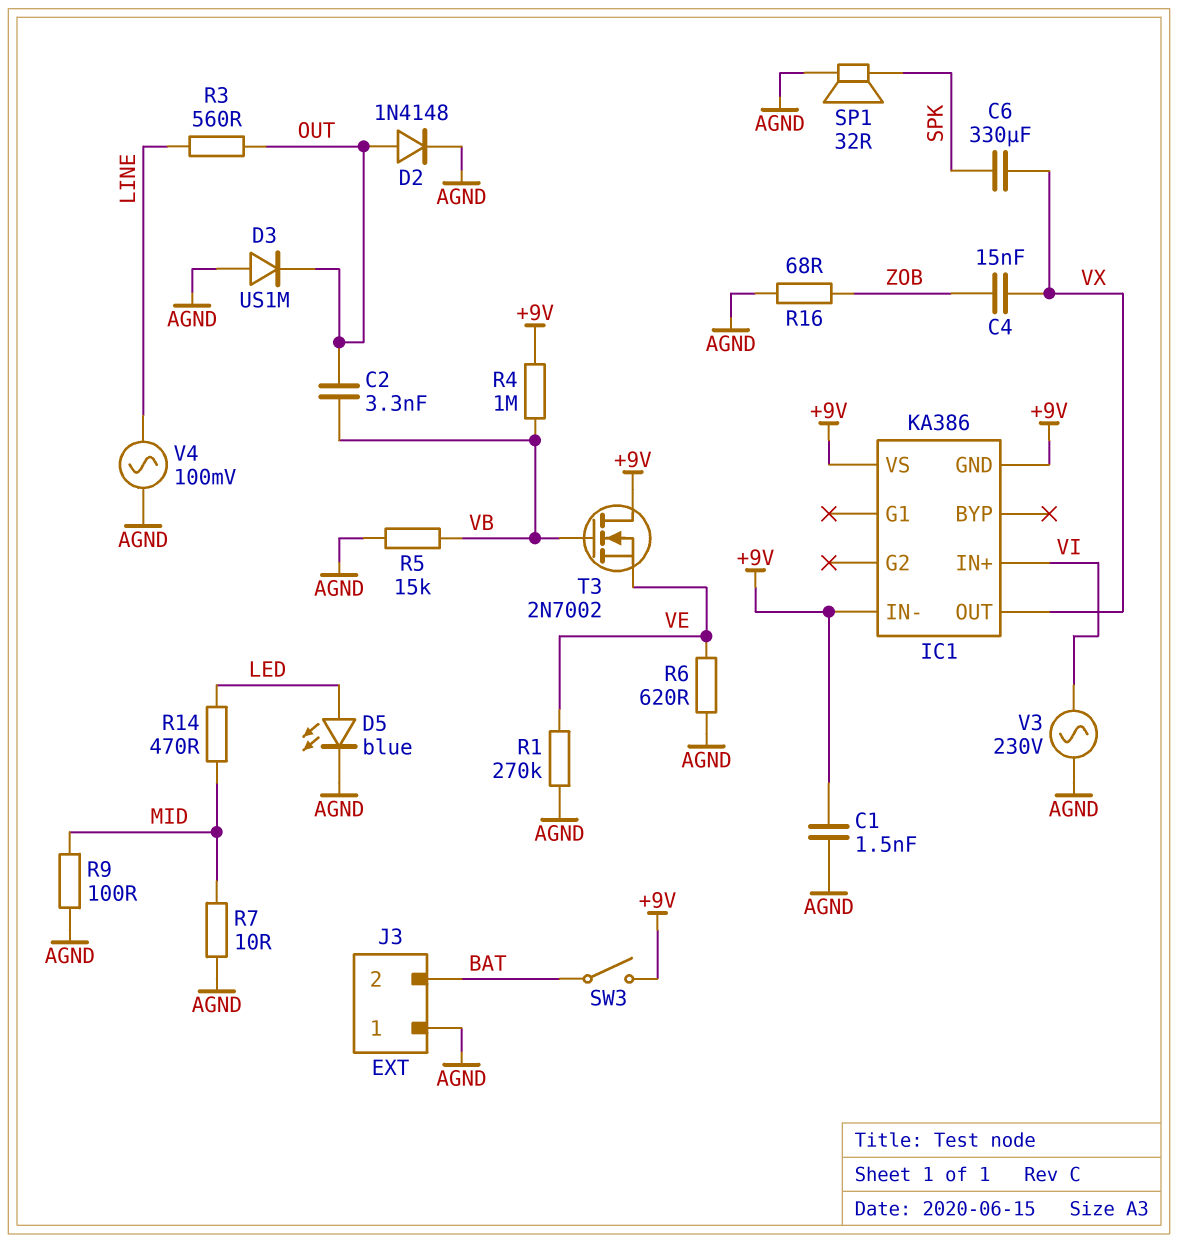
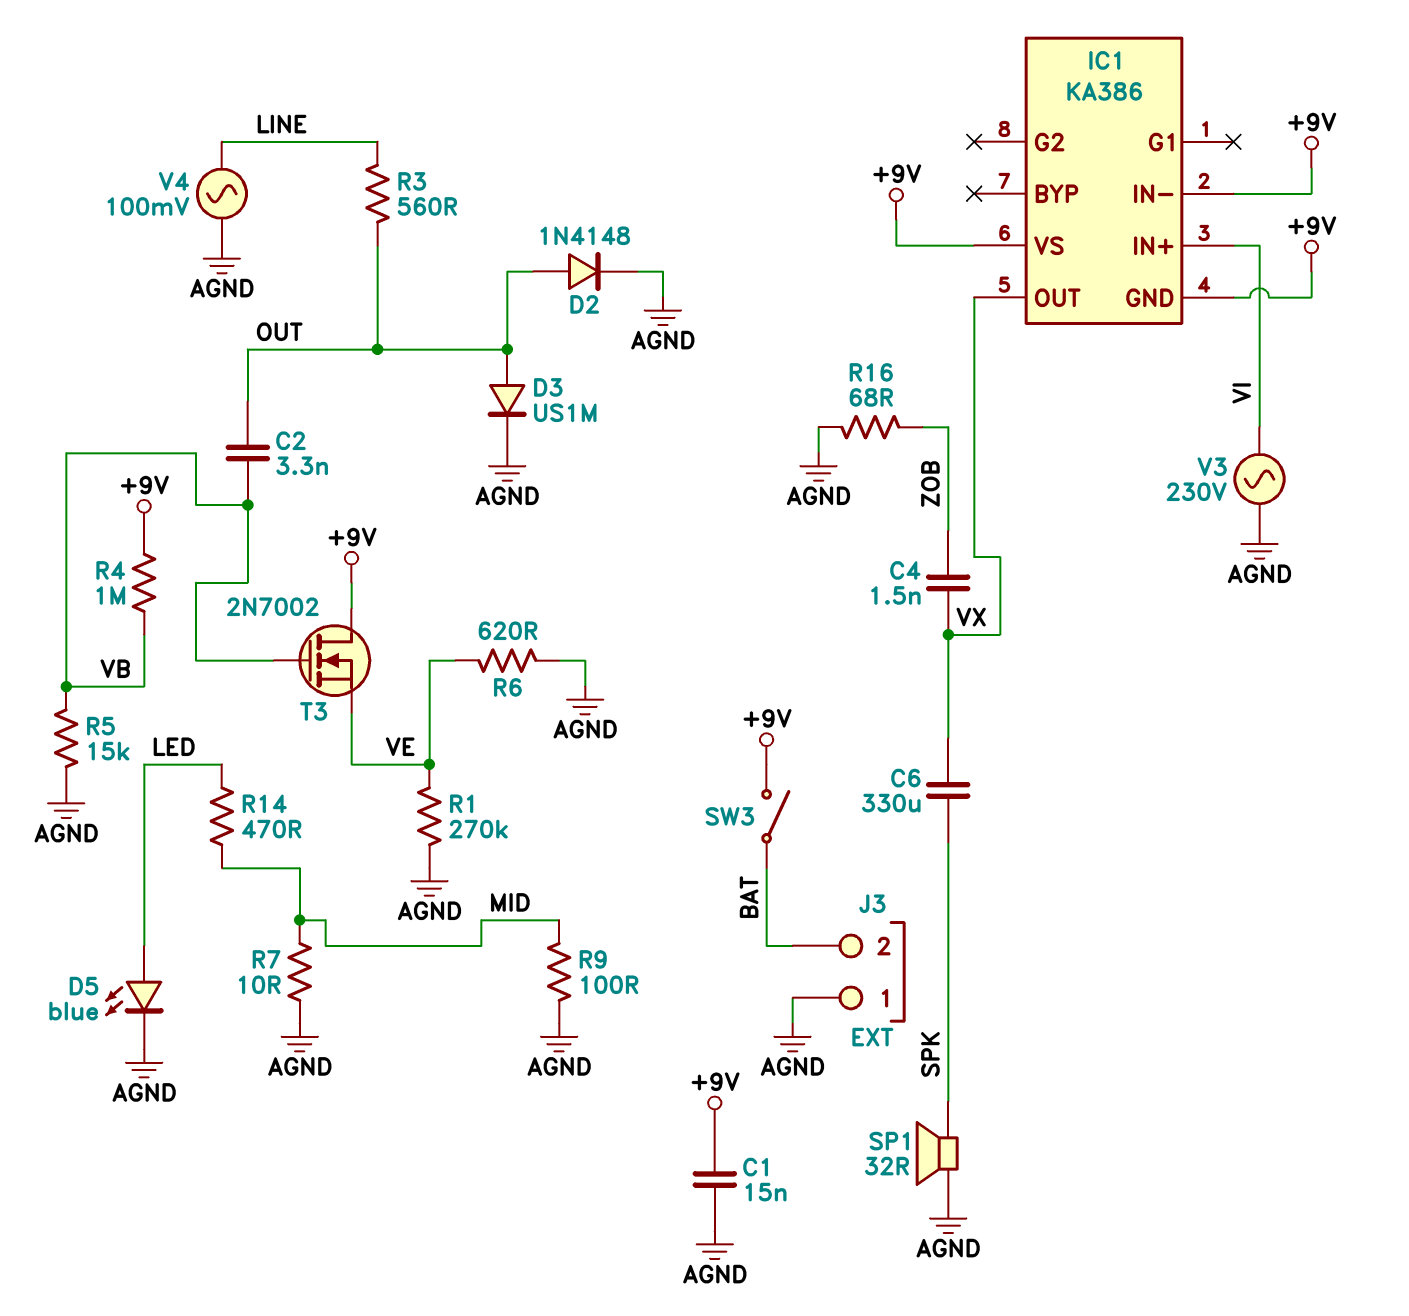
C1: 1.5nF (+9V, AGND) -> 15nF (+9V, AGND)
C4: 15nF (VX, ZOB) -> 1.5nF (VX, ZOB)
D3: diode US1M (A AGND, K OUT) -> diode US1M (A OUT, K AGND)

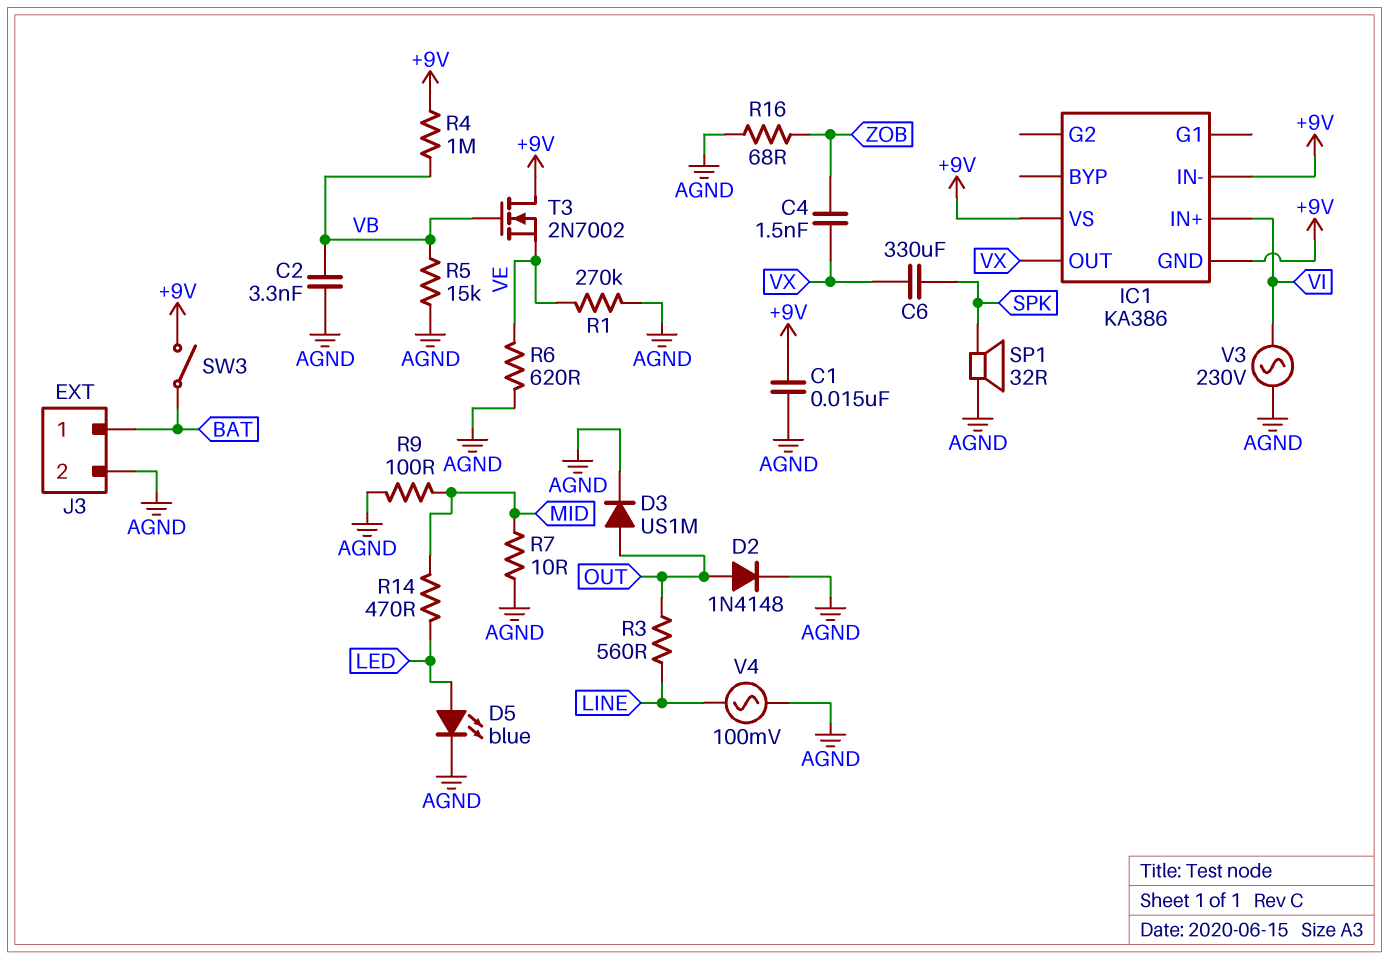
C2: 3.3nF (OUT, VB) -> 3.3nF (AGND, VB)
J3 pin 1: AGND -> BAT
J3 pin 2: BAT -> AGND

